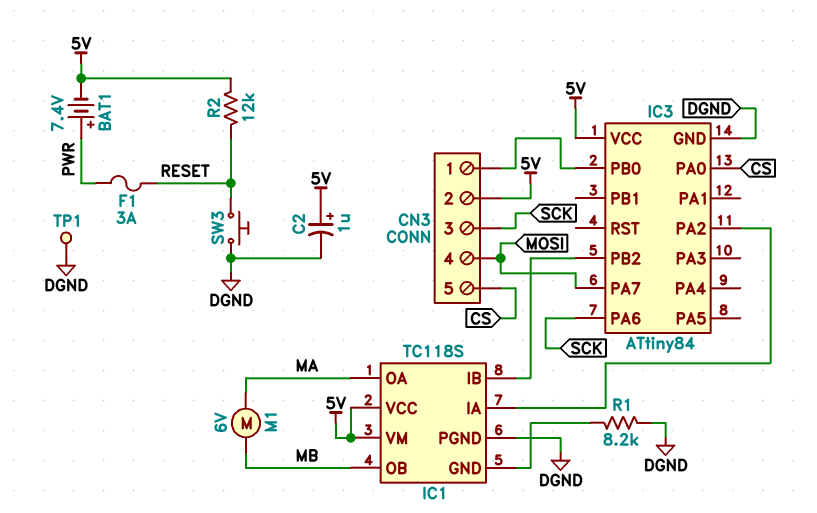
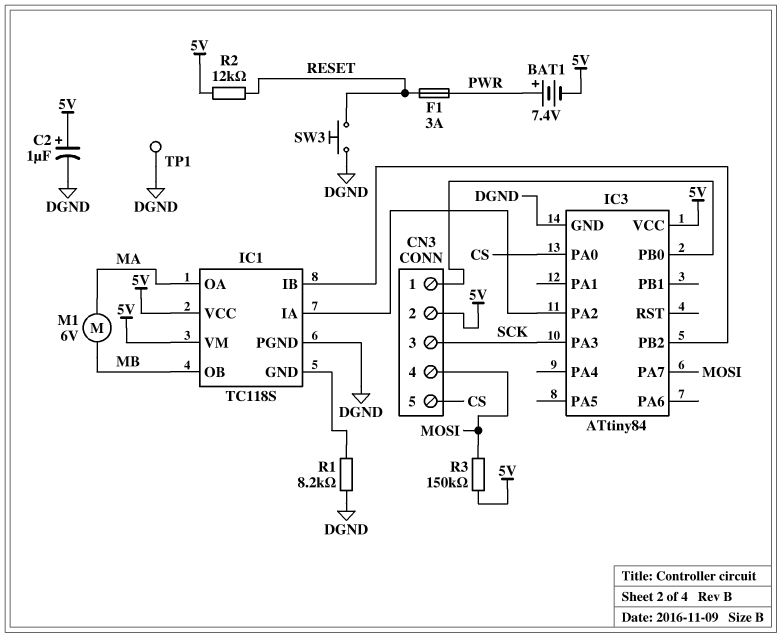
IC3 pin PA3: none -> SCK
IC3 pin PA6: SCK -> none
R3: none -> 150k (5V, MOSI)

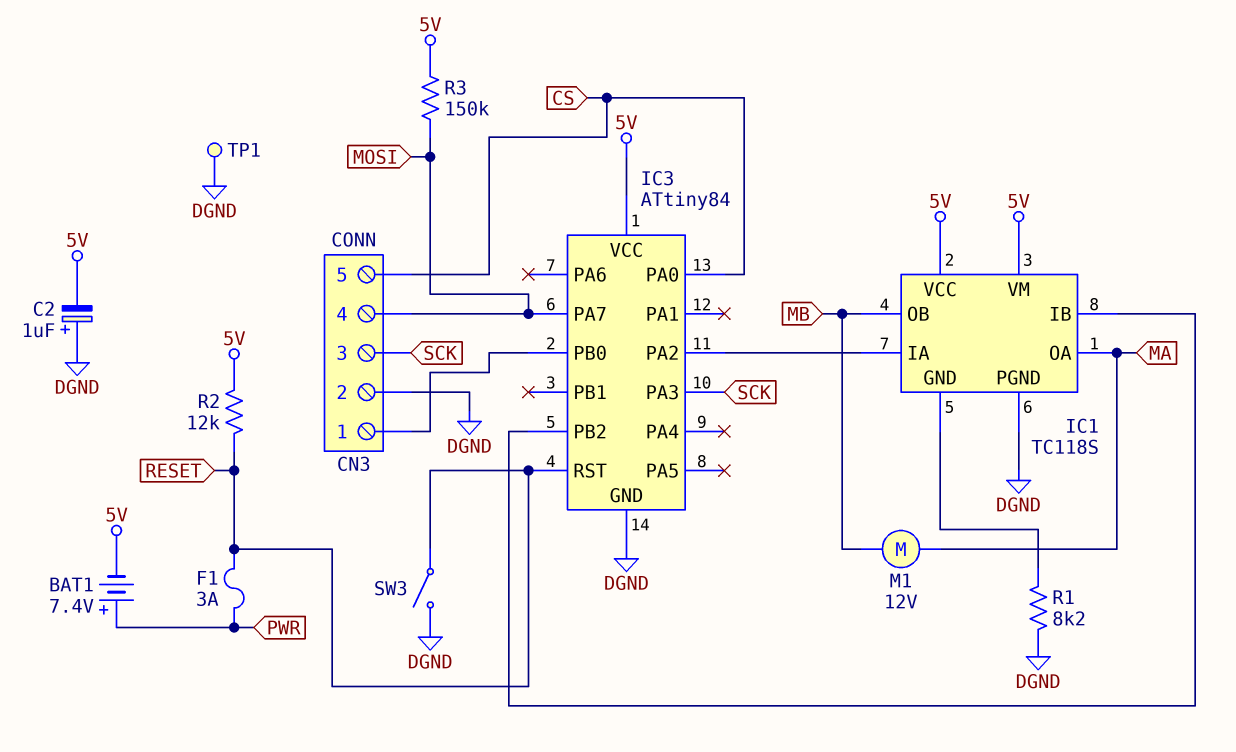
C2: 1uF (plus 5V, minus DGND) -> 1uF (plus DGND, minus 5V)
CN3 pin 2: 5V -> DGND
IC3 pin RST: none -> RESET
M1: motor 6V (MA, MB) -> motor 12V (MA, MB)
SW3: button (DGND, RESET) -> switch (DGND, RESET)

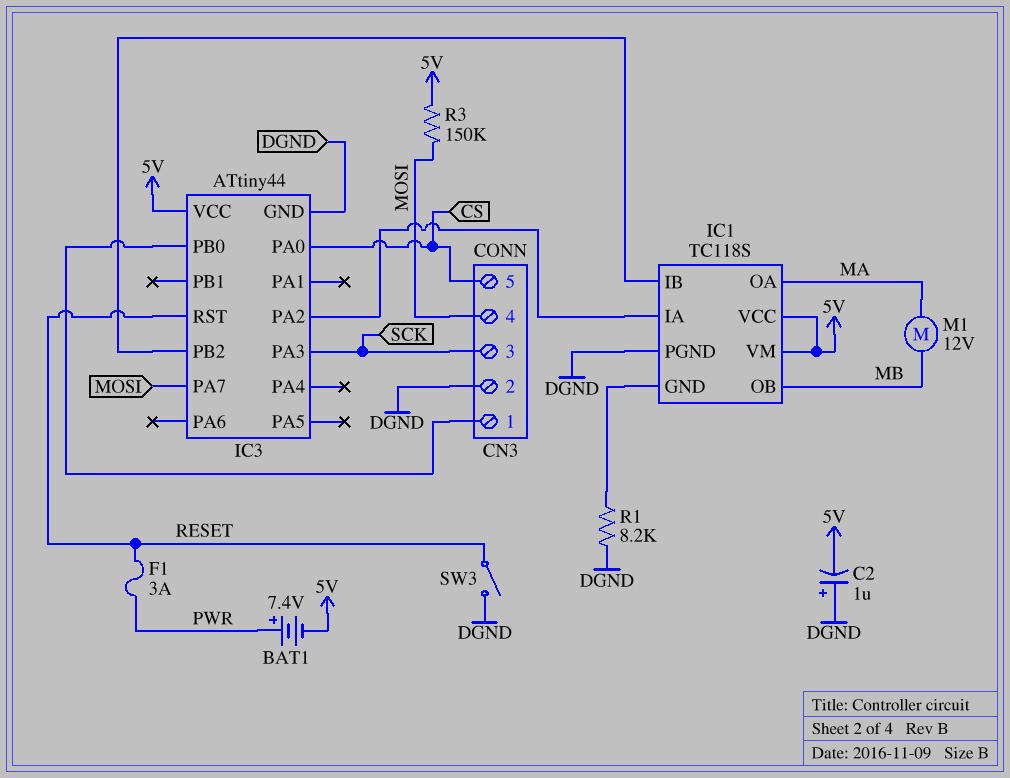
IC3: ATtiny84 -> ATtiny44
R2: 12k (5V, RESET) -> none
TP1: test point (DGND) -> none

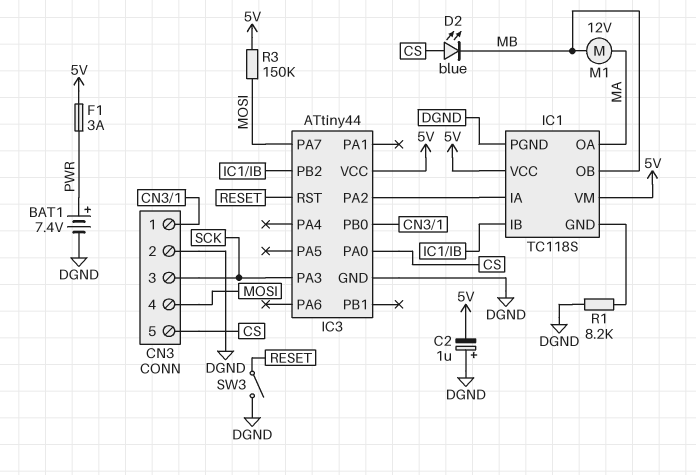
BAT1: 7.4V (plus PWR, minus 5V) -> 7.4V (plus PWR, minus DGND)
D2: none -> LED blue (A CS, K MB)
F1: 3A (PWR, RESET) -> 3A (5V, PWR)

